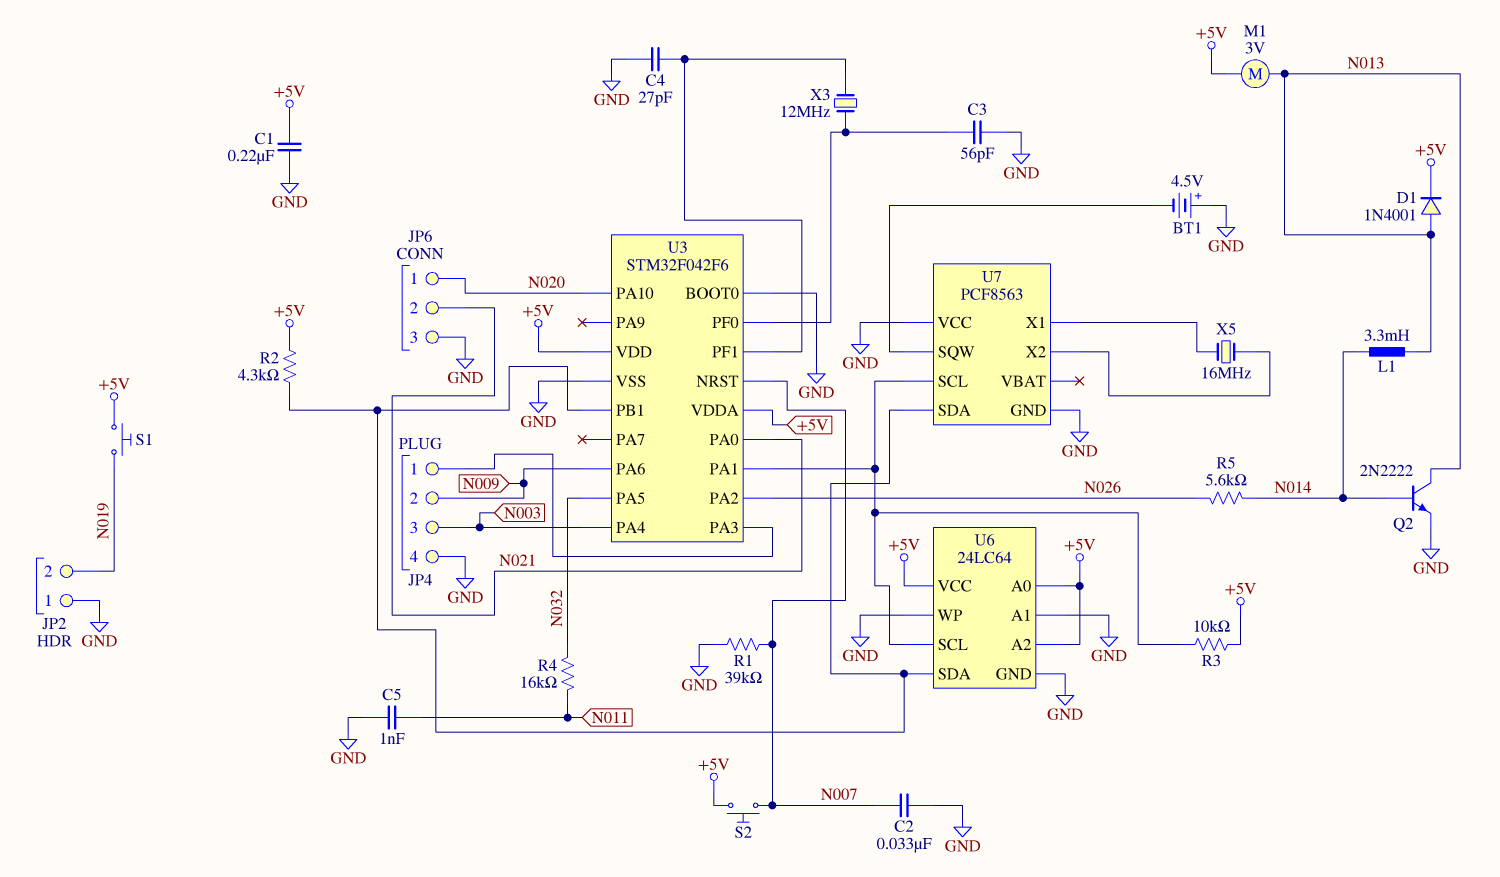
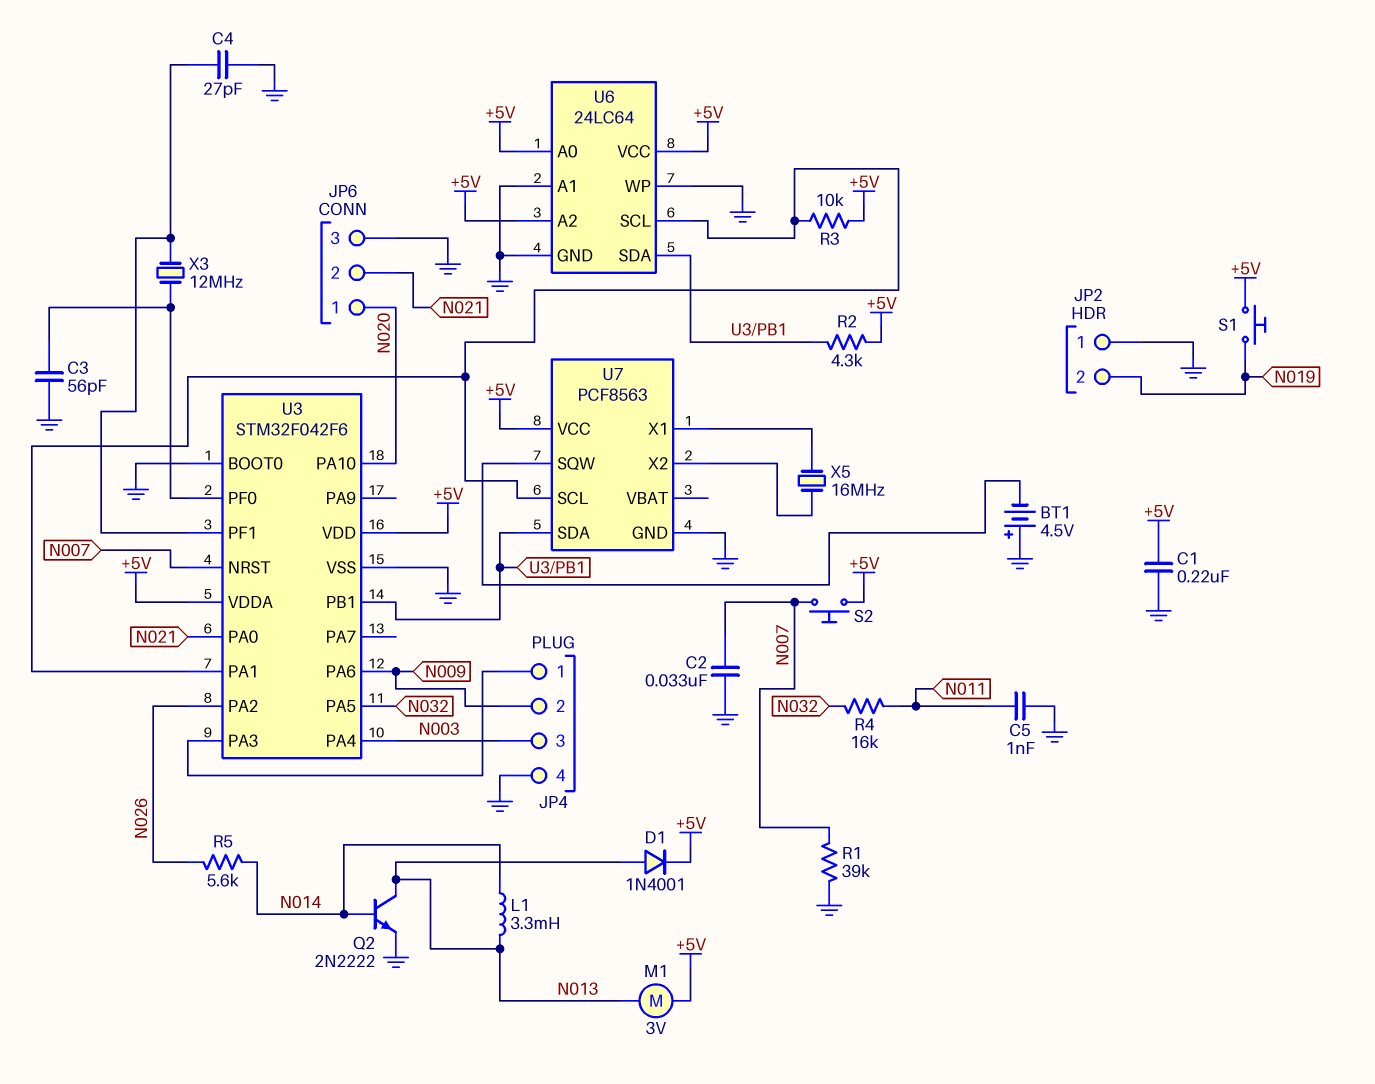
U7 pin VCC: GND -> +5V

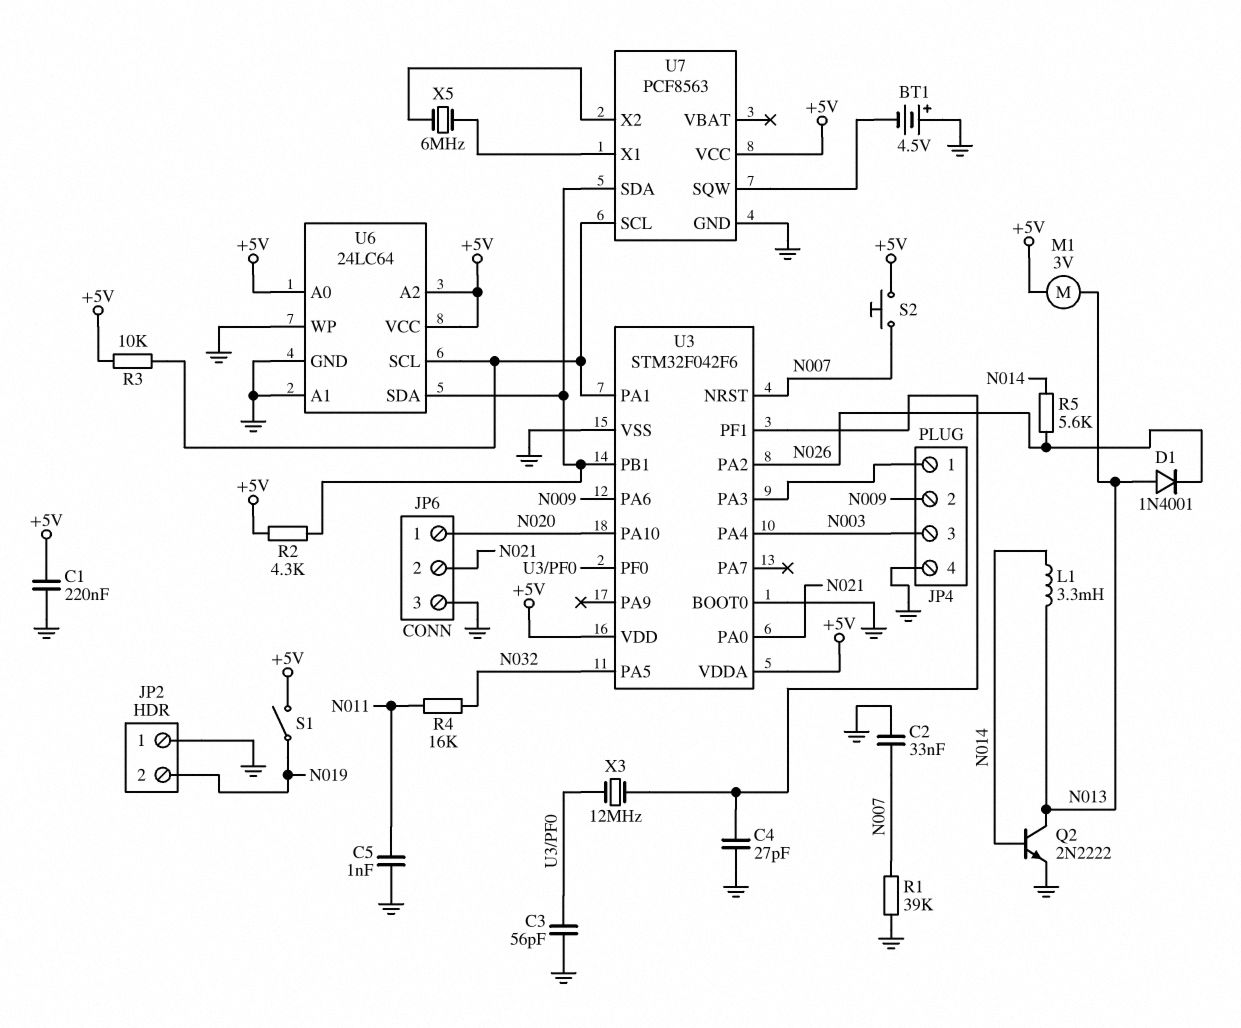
D1: diode 1N4001 (A N013, K +5V) -> diode 1N4001 (A N013, K N026)
S1: button (+5V, N019) -> switch (+5V, N019)
X5: 16MHz (U7/X1, U7/X2) -> 6MHz (U7/X1, U7/X2)

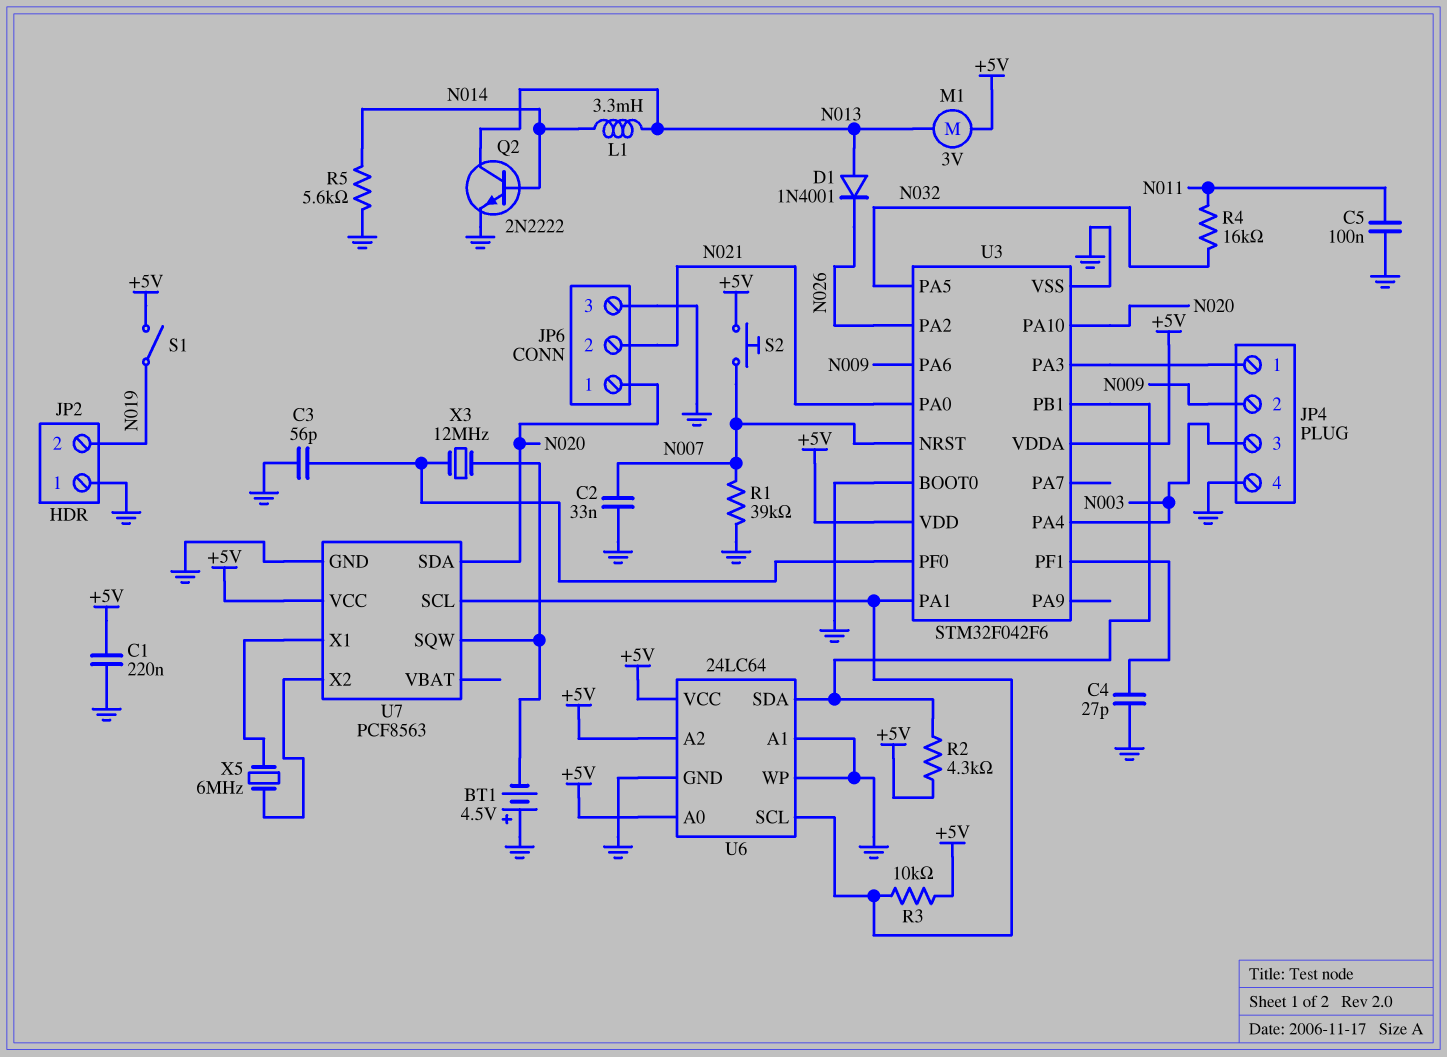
C5: 1nF (GND, N011) -> 100nF (GND, N011)
R5: 5.6k (N014, N026) -> 5.6k (GND, N014)
U7 pin SDA: U3/PB1 -> N020
X3: 12MHz (U3/PF0, U3/PF1) -> 12MHz (U3/PF0, U7/SQW)

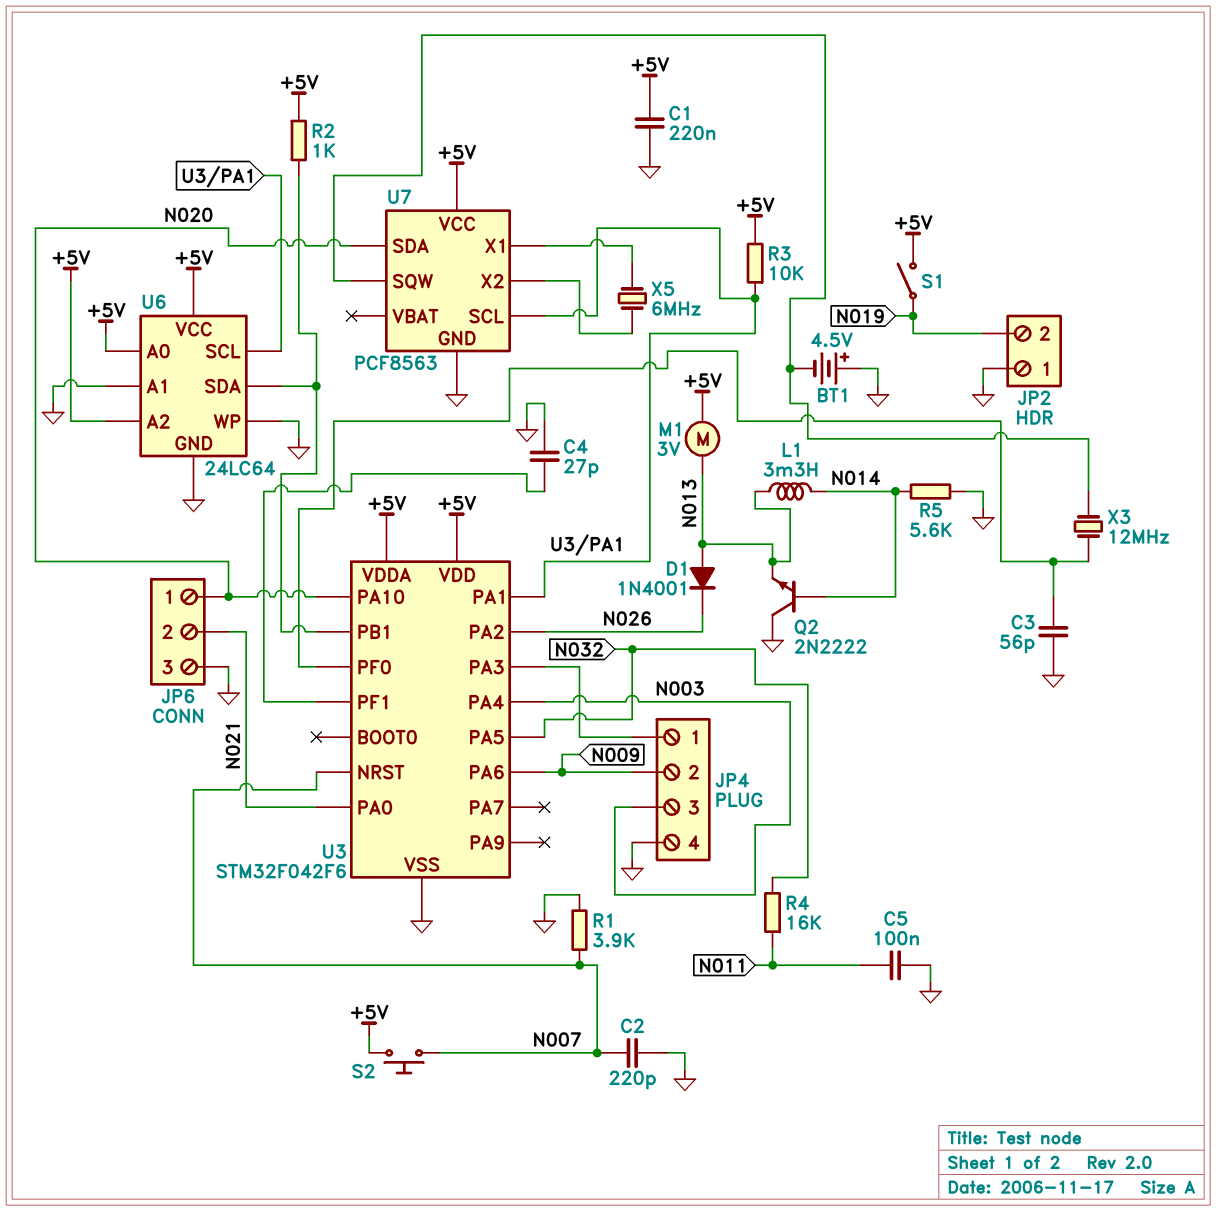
C2: 33nF (GND, N007) -> 220pF (GND, N007)
Q2: NPN 2N2222 (B N014, C N013, E GND) -> NPN 2N2222 (B N014, C GND, E N013)
R1: 39k (GND, N007) -> 3.9k (GND, N007)
R2: 4.3k (+5V, U3/PB1) -> 1k (+5V, U3/PB1)
U3 pin BOOT0: GND -> none

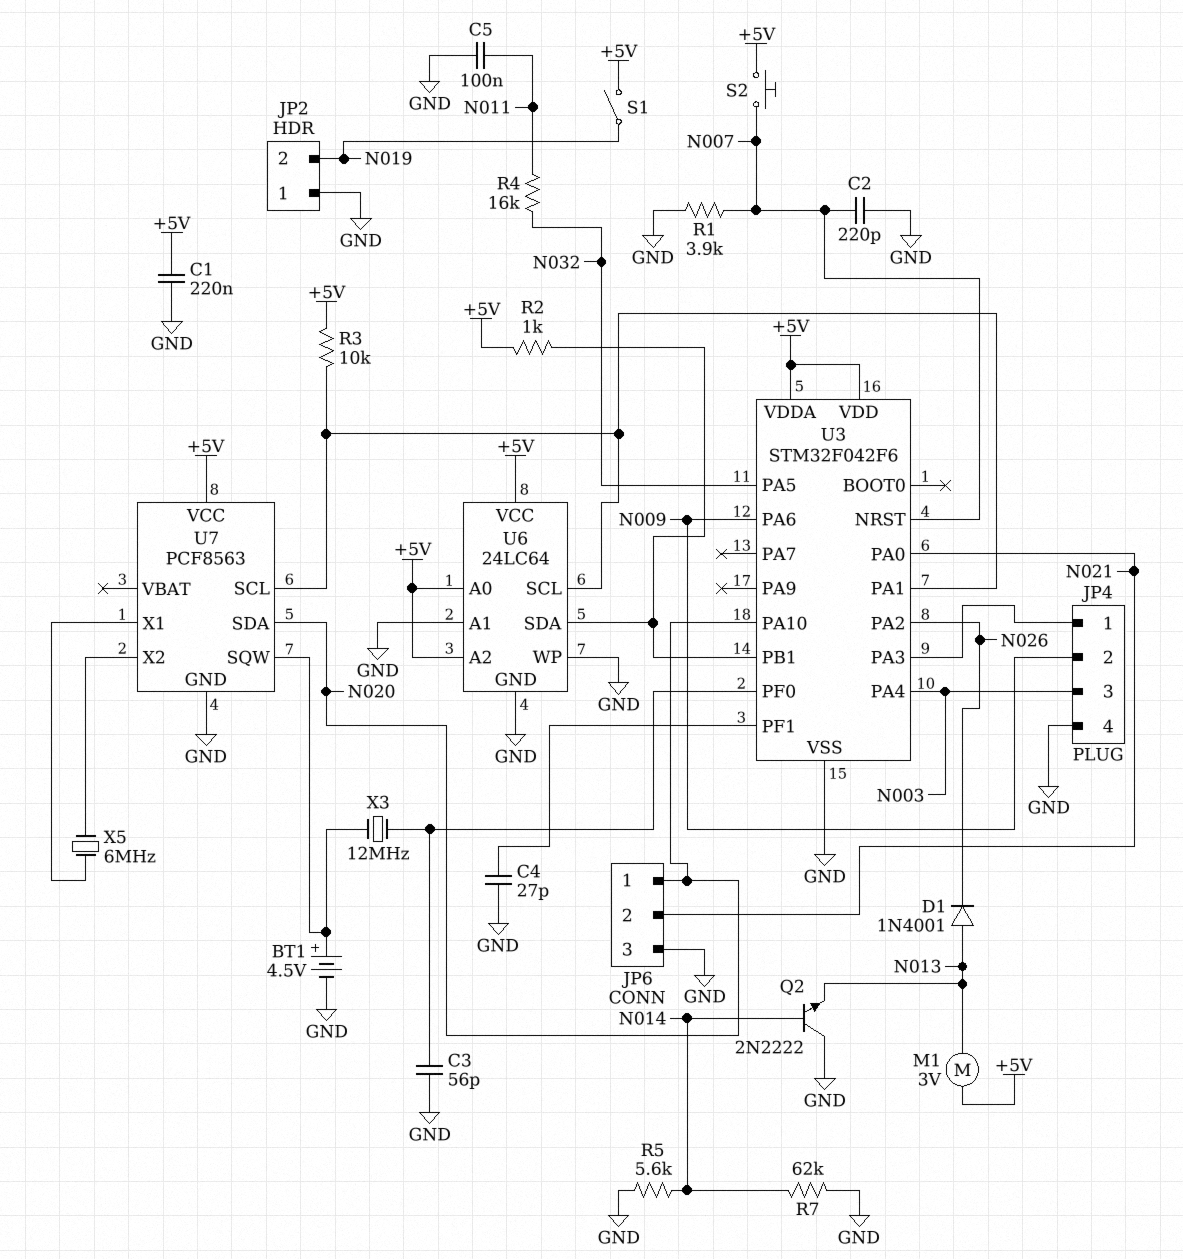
BT1: 4.5V (plus GND, minus U7/SQW) -> 4.5V (plus U7/SQW, minus GND)
L1: 3.3mH (N013, N014) -> none
R7: none -> 62k (GND, N014)

